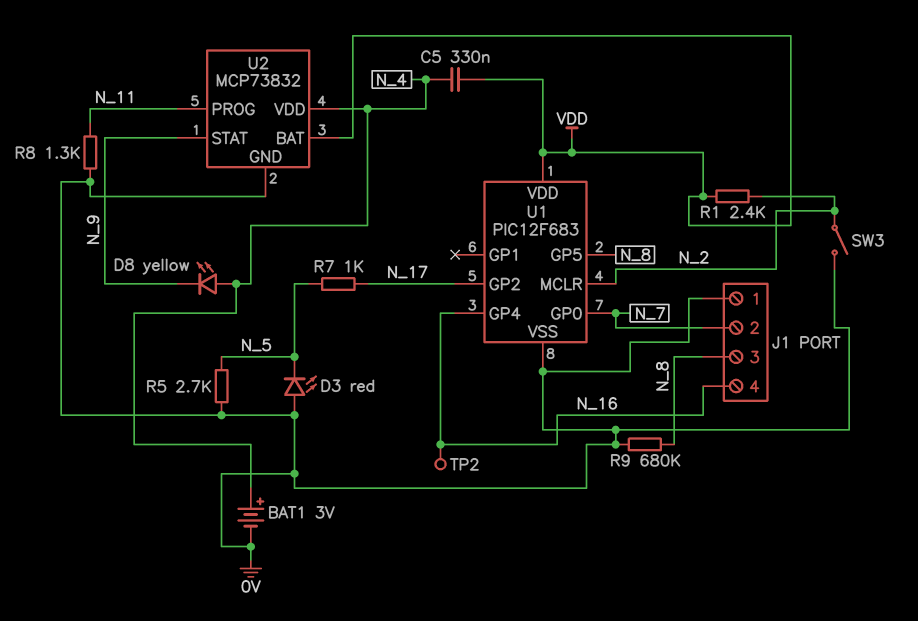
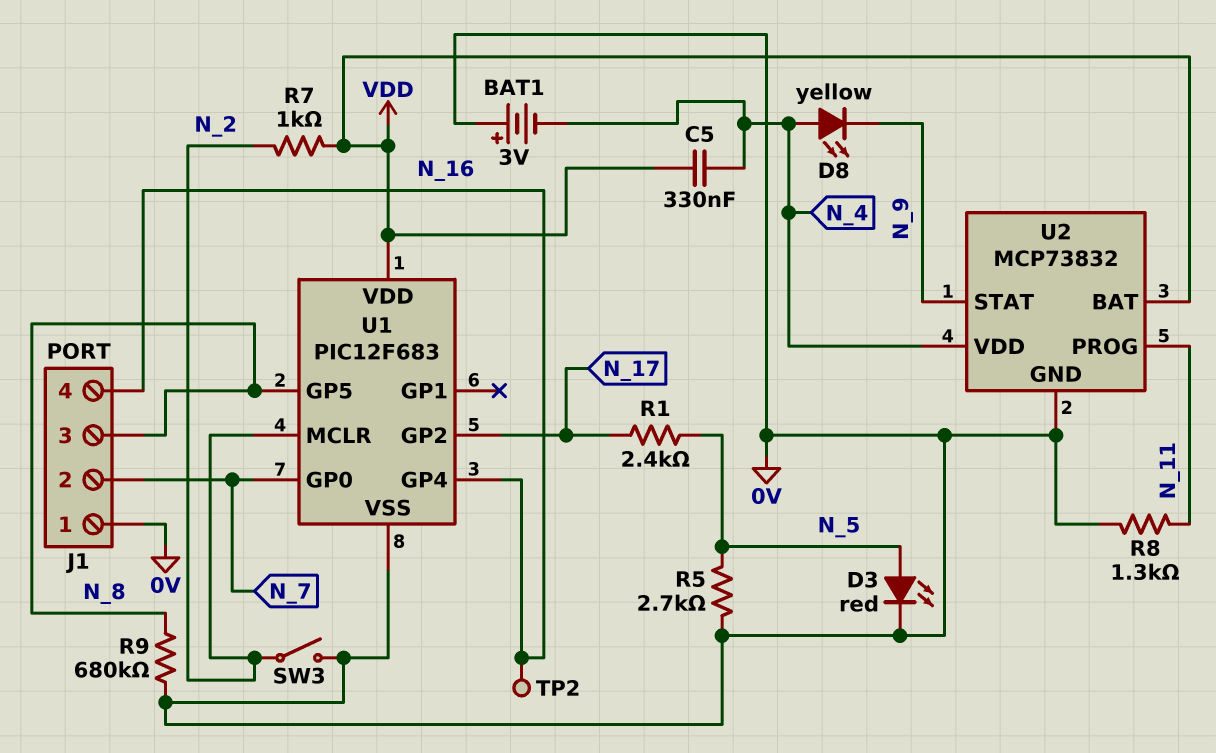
BAT1: 3V (plus N_4, minus 0V) -> 3V (plus 0V, minus N_4)
D3: LED red (A 0V, K N_5) -> LED red (A N_5, K 0V)
R1: 2.4k (N_2, VDD) -> 2.4k (N_5, N_17)
R7: 1k (N_5, N_17) -> 1k (N_2, VDD)

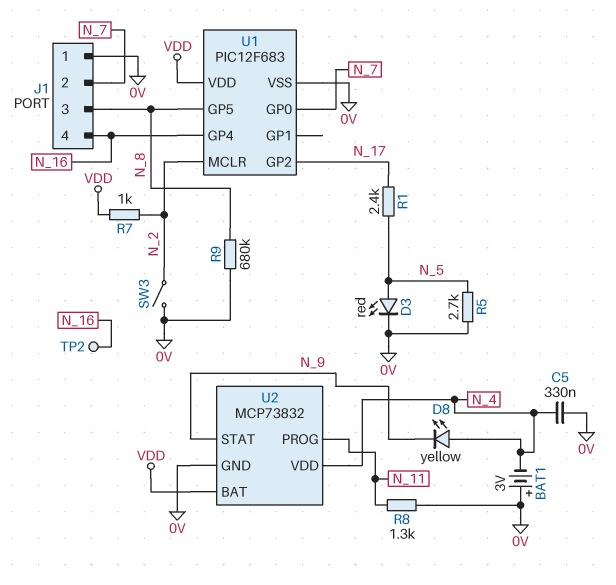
C5: 330nF (N_4, VDD) -> 330nF (0V, N_4)

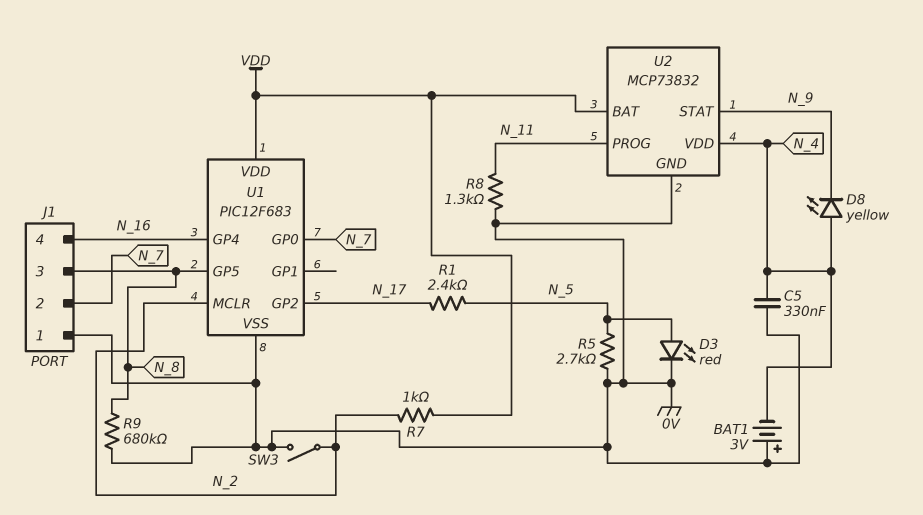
TP2: test point (N_16) -> none

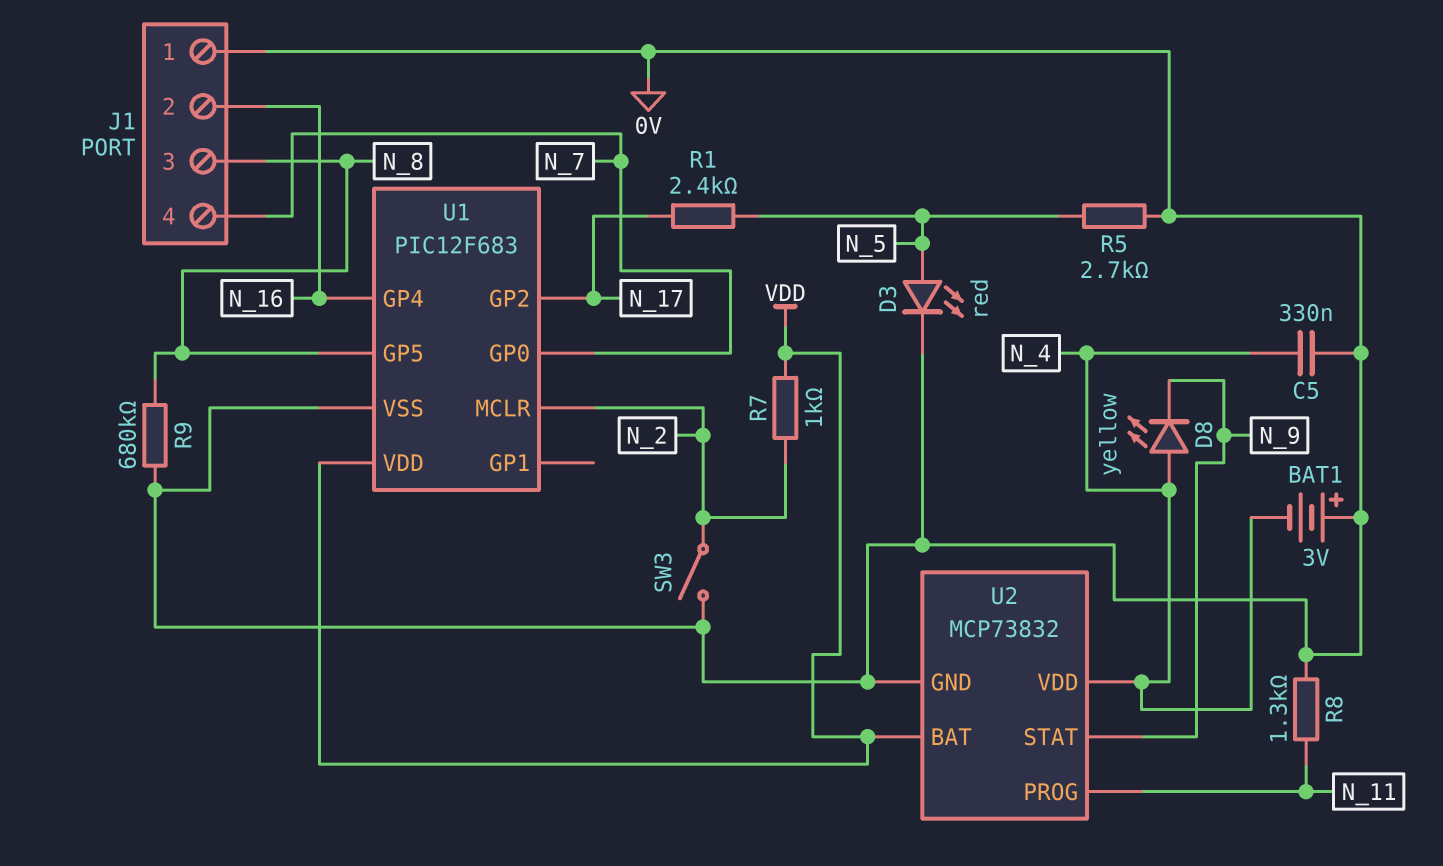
J1 pin 2: N_7 -> N_16
J1 pin 4: N_16 -> N_7

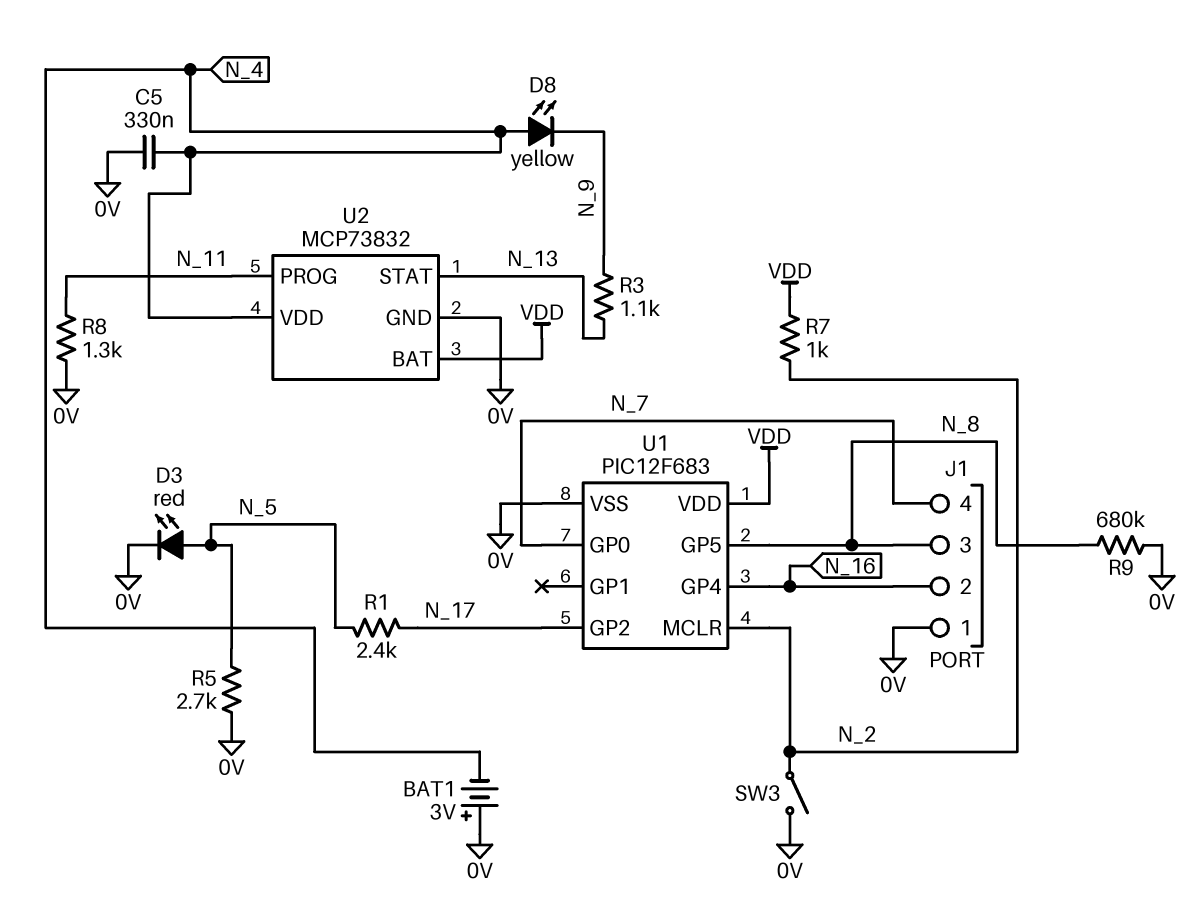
R3: none -> 1.1k (N_9, N_13)
U2 pin STAT: N_9 -> N_13

